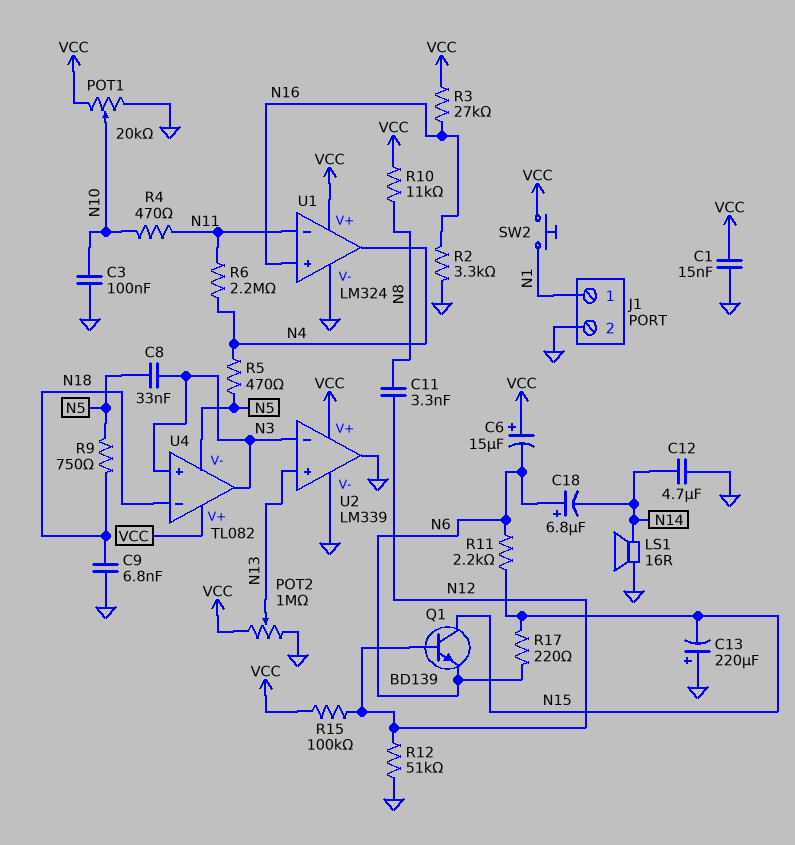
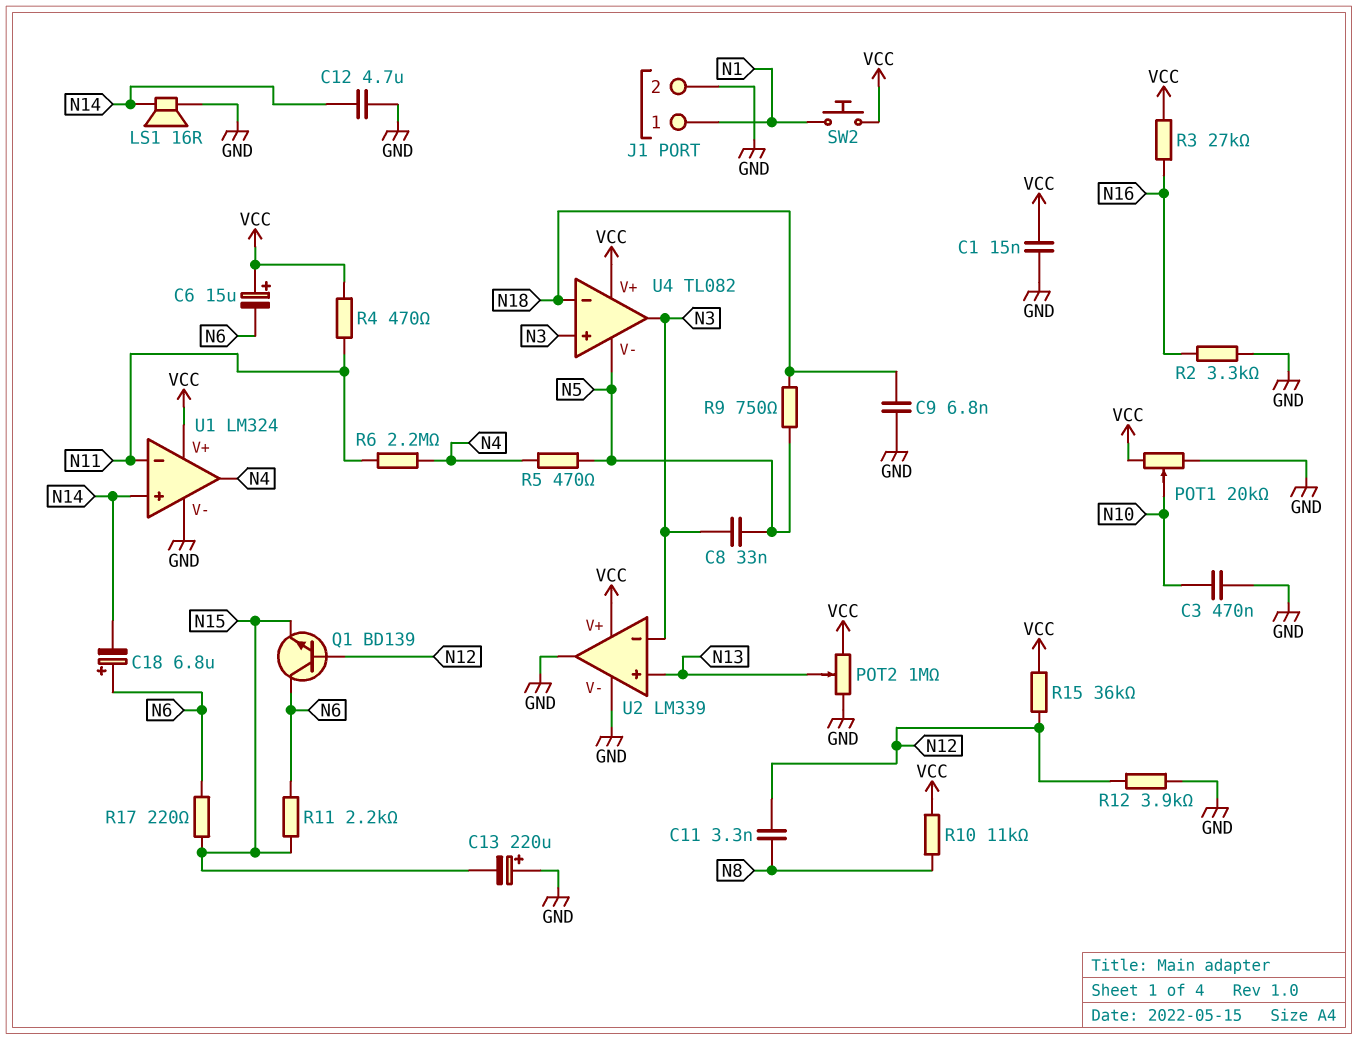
C3: 100nF (GND, N10) -> 470nF (GND, N10)
Q1: NPN BD139 (B N12, C N15, E N6) -> NPN BD139 (B N12, C N6, E N15)
R4: 470 (N10, N11) -> 470 (N11, VCC)
R12: 51k (GND, N12) -> 3.9k (GND, N12)
R15: 100k (N12, VCC) -> 36k (N12, VCC)
U1 pin in+: N16 -> N14

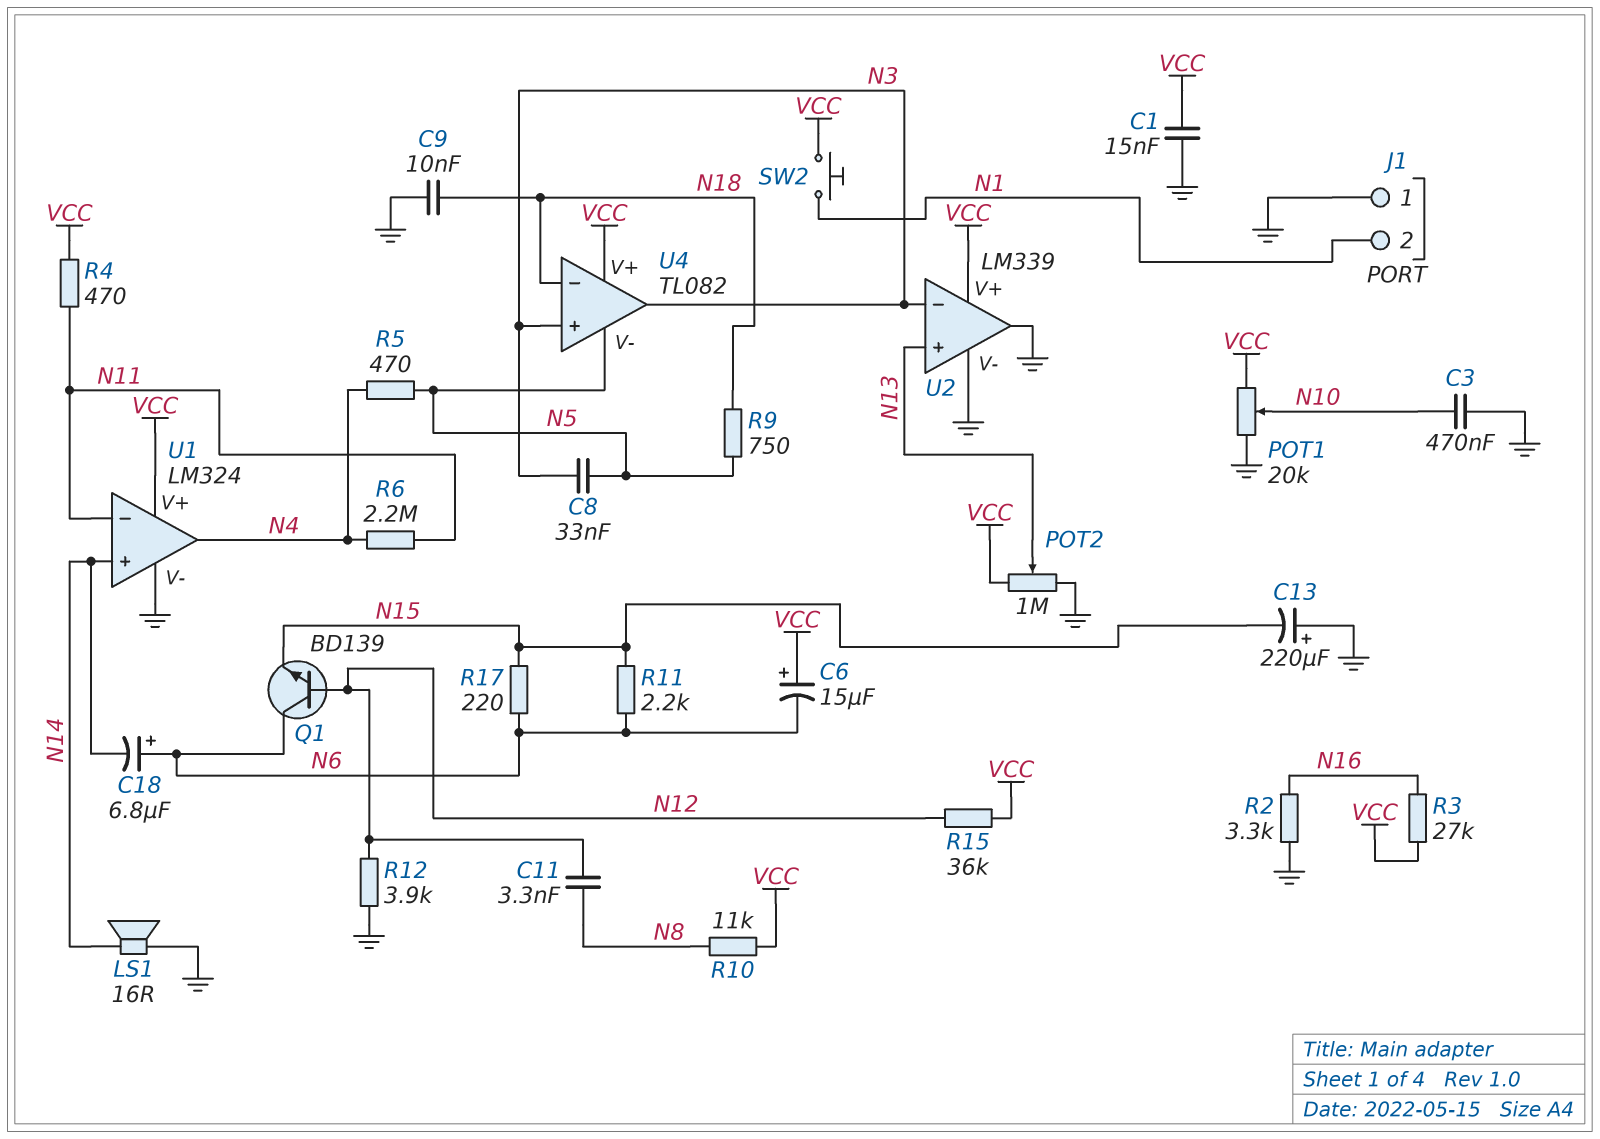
C9: 6.8nF (GND, N18) -> 10nF (GND, N18)
C12: 4.7uF (GND, N14) -> none
J1 pin 1: N1 -> GND
J1 pin 2: GND -> N1

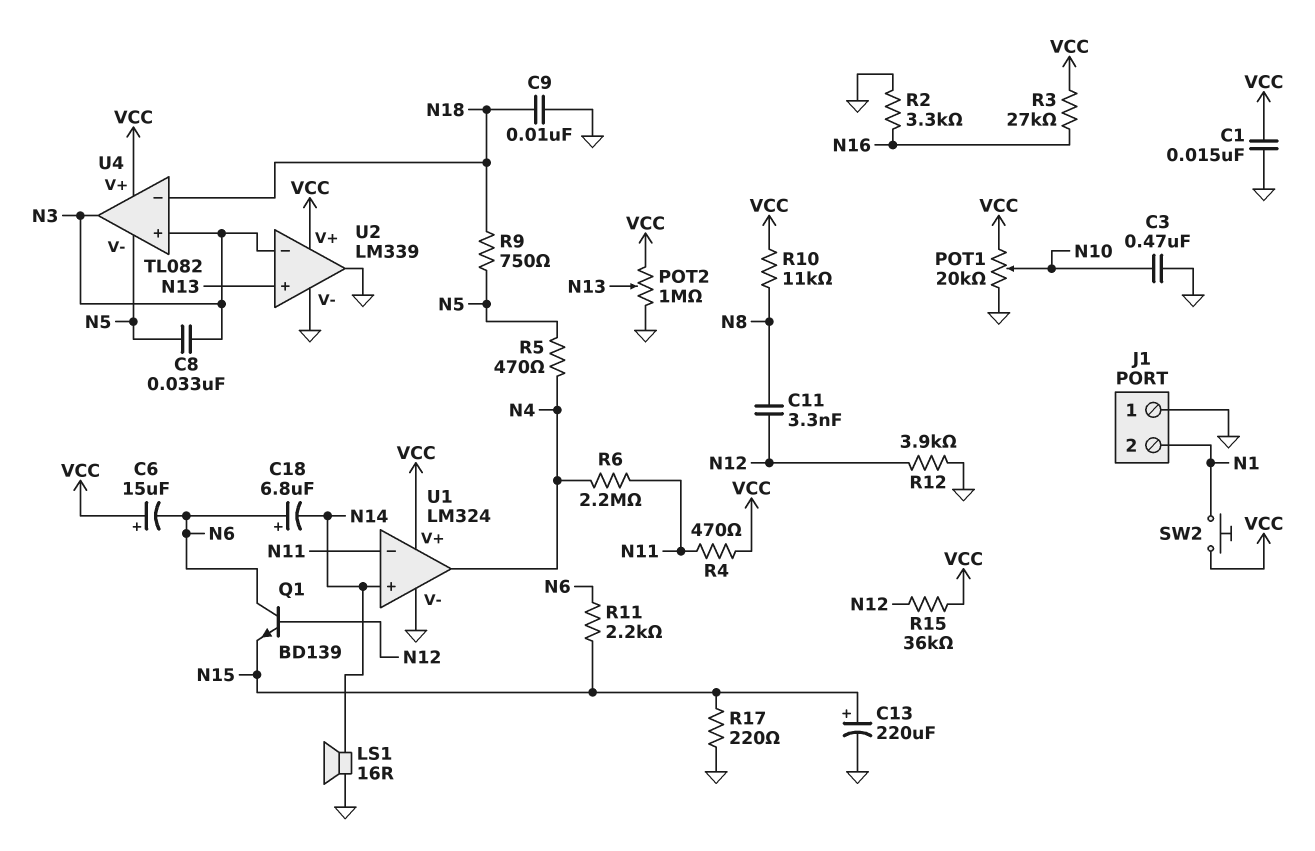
C13: 220uF (plus GND, minus N15) -> 220uF (plus N15, minus GND)
R17: 220 (N6, N15) -> 220 (GND, N15)

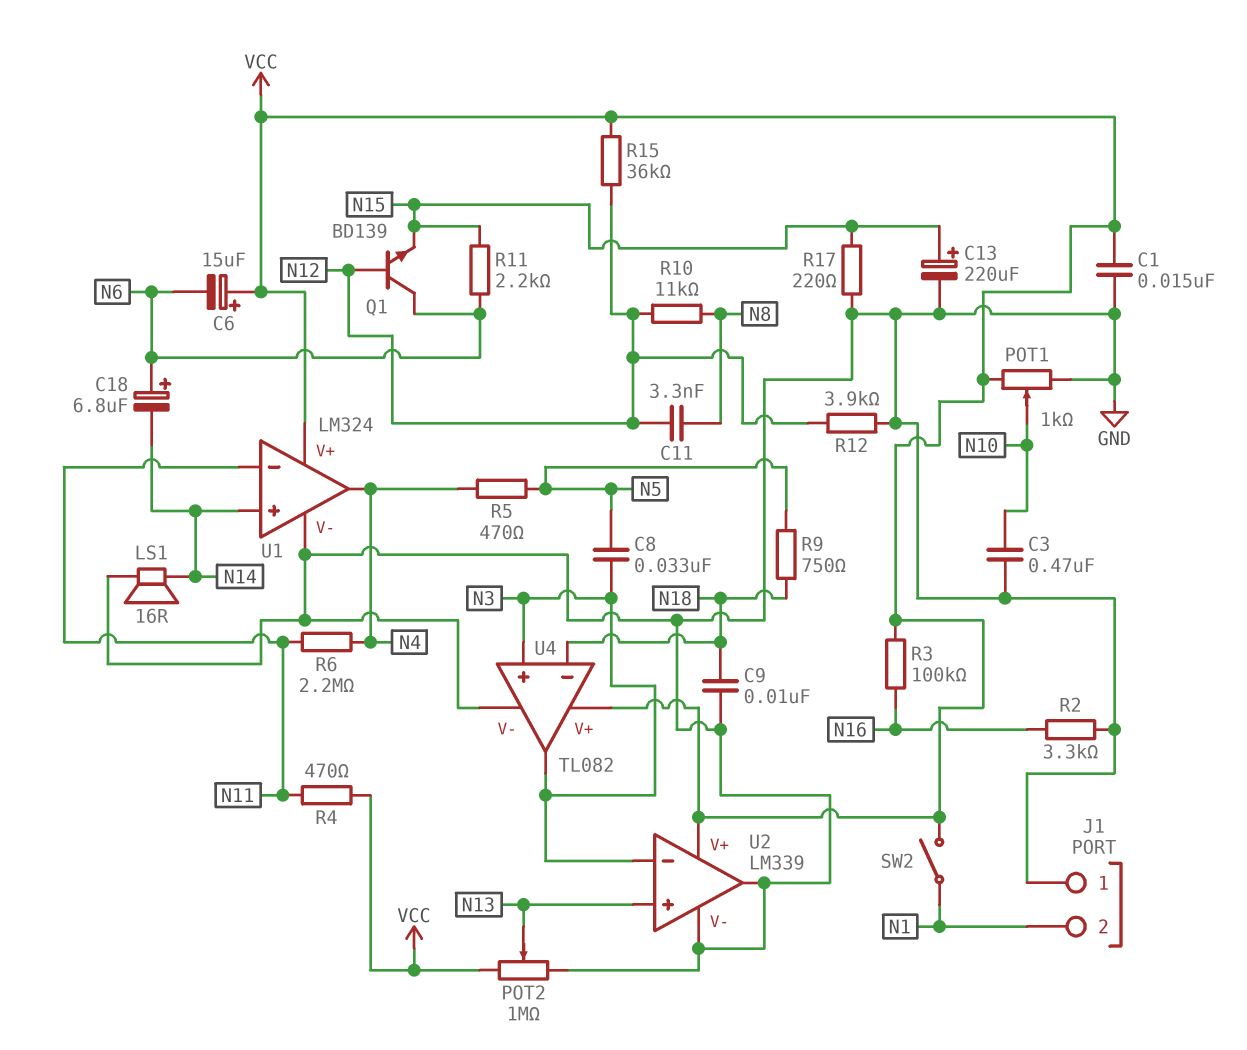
POT1: 20k (GND, VCC, wiper N10) -> 1k (GND, VCC, wiper N10)
R3: 27k (N16, VCC) -> 100k (N16, VCC)
R10: 11k (N8, VCC) -> 11k (N8, N12)
SW2: button (N1, VCC) -> switch (N1, VCC)
U4 pin V-: N5 -> GND

